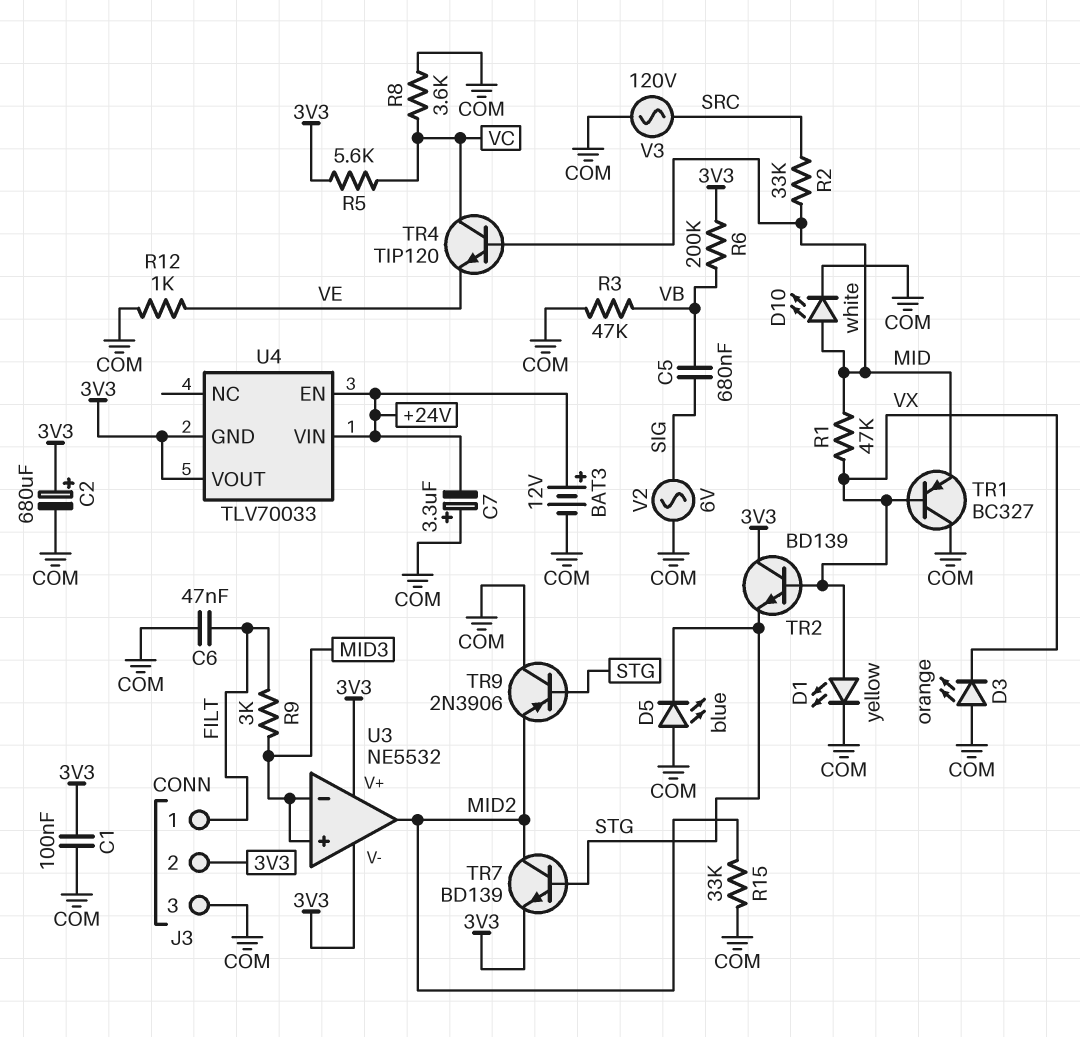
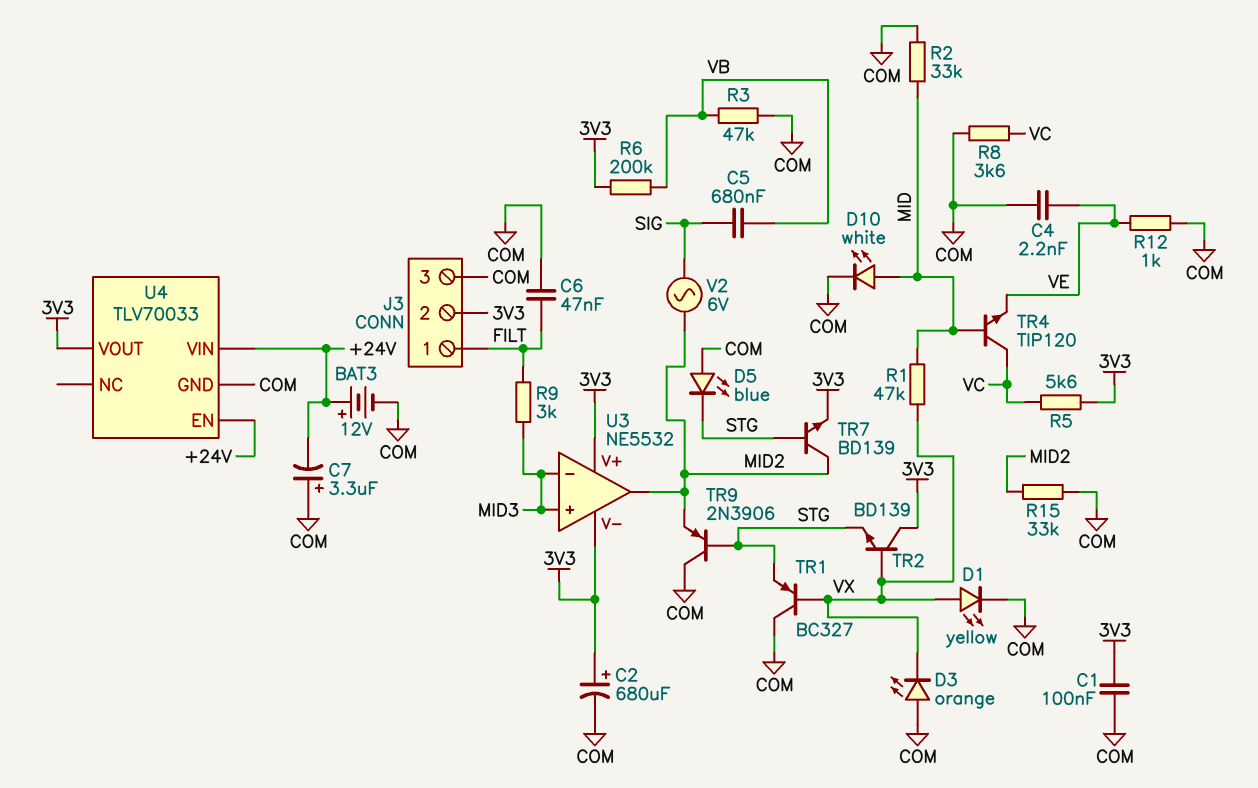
C4: none -> 2.2nF (COM, VE)
R2: 33k (MID, SRC) -> 33k (COM, MID)
TR1: PNP BC327 (B VX, C COM, E MID) -> PNP BC327 (B VX, C COM, E STG)
U4 pin GND: 3V3 -> COM
V2: AC 6V (COM, SIG) -> AC 6V (MID2, SIG)
V3: AC 120V (COM, SRC) -> none

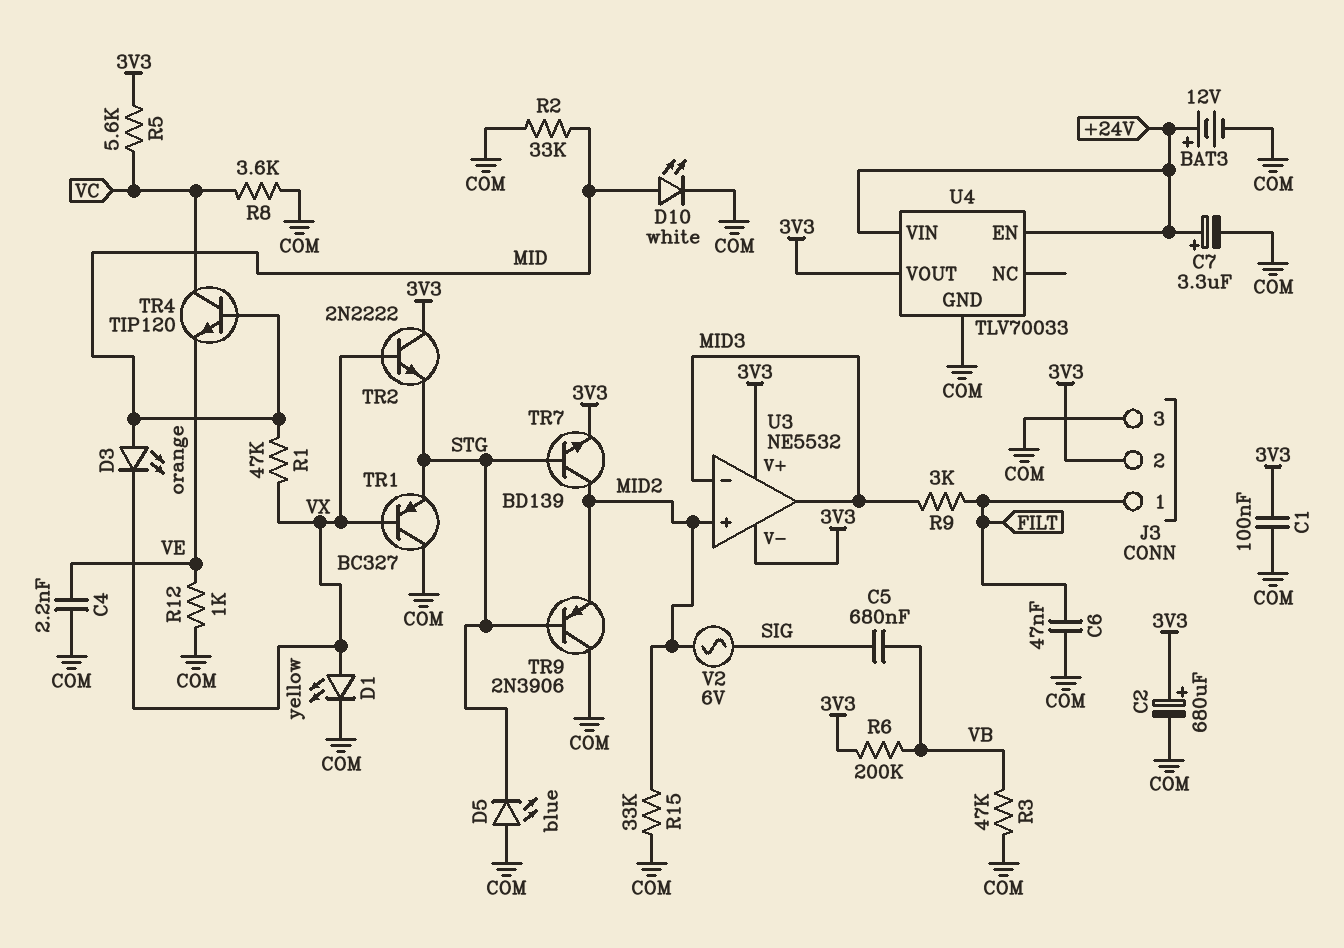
C7: 3.3uF (plus COM, minus +24V) -> 3.3uF (plus +24V, minus COM)
D3: LED orange (A COM, K VX) -> LED orange (A MID, K VX)
TR2: NPN BD139 (B VX, C 3V3, E STG) -> NPN 2N2222 (B VX, C 3V3, E STG)
U3 pin in+: MID3 -> MID2
U3 pin out: MID2 -> MID3

